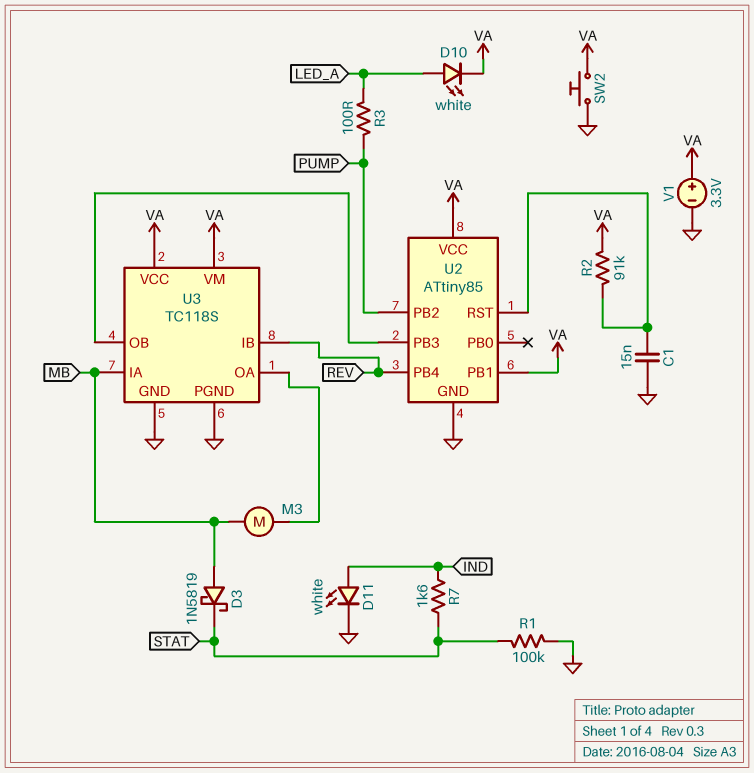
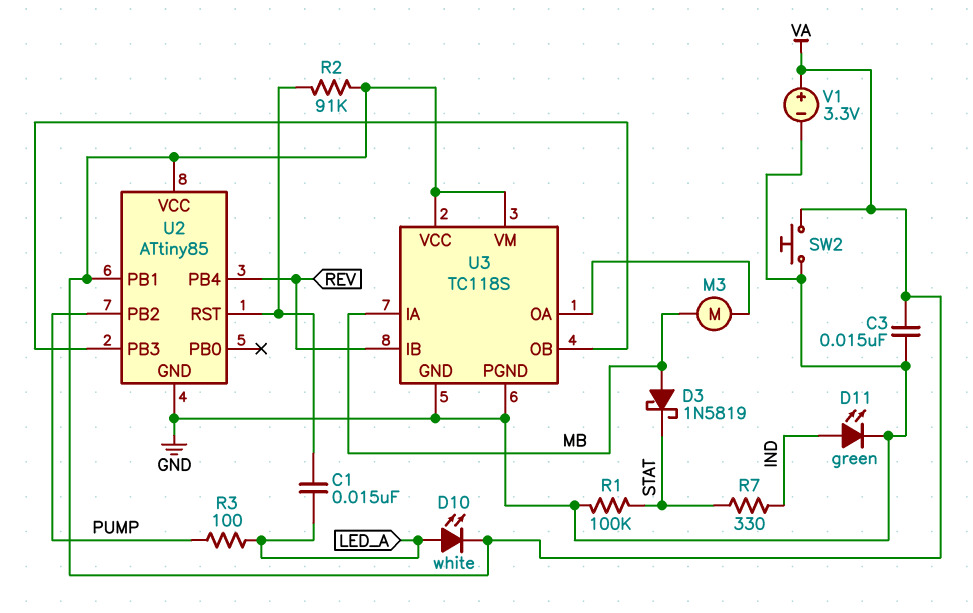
C1: 15nF (GND, U2/RST) -> 15nF (LED_A, U2/RST)
C3: none -> 15nF (GND, VA)
D11: LED white (A IND, K GND) -> LED green (A IND, K GND)
R7: 1.6k (IND, STAT) -> 330 (IND, STAT)

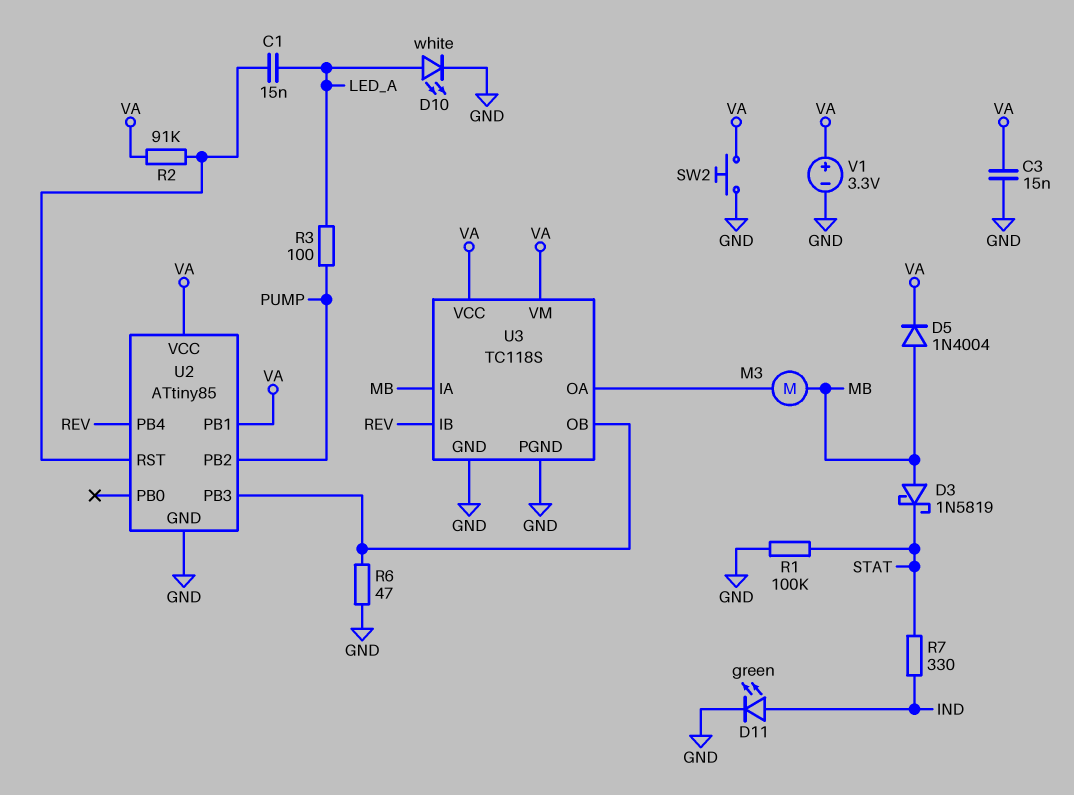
D5: none -> diode 1N4004 (A MB, K VA)
D10: LED white (A LED_A, K VA) -> LED white (A LED_A, K GND)
R6: none -> 47 (GND, U2/PB3)

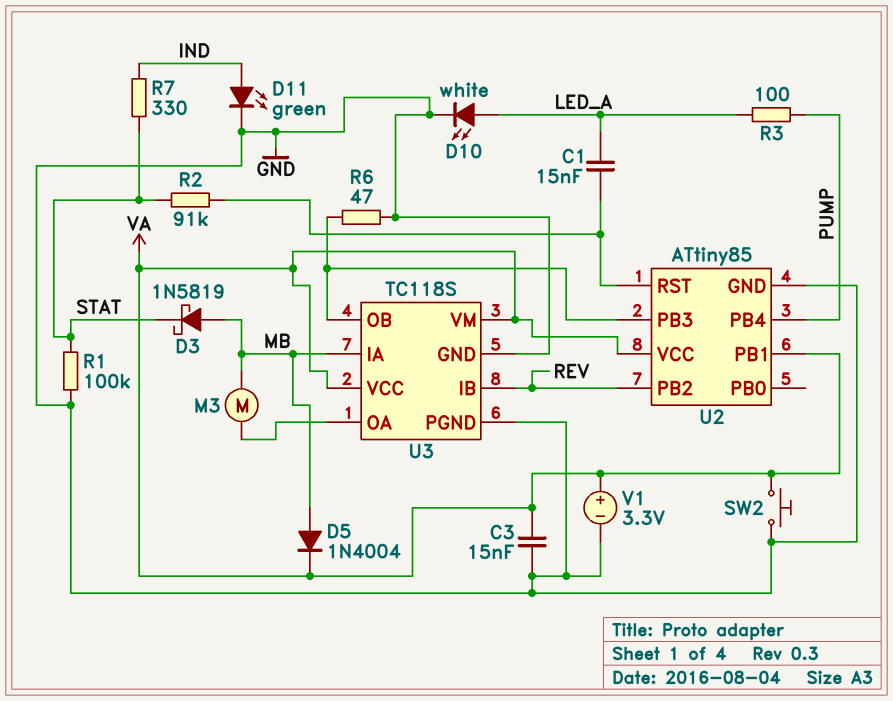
R2: 91k (U2/RST, VA) -> 91k (STAT, U2/RST)
U2 pin PB2: PUMP -> REV
U2 pin PB4: REV -> PUMP

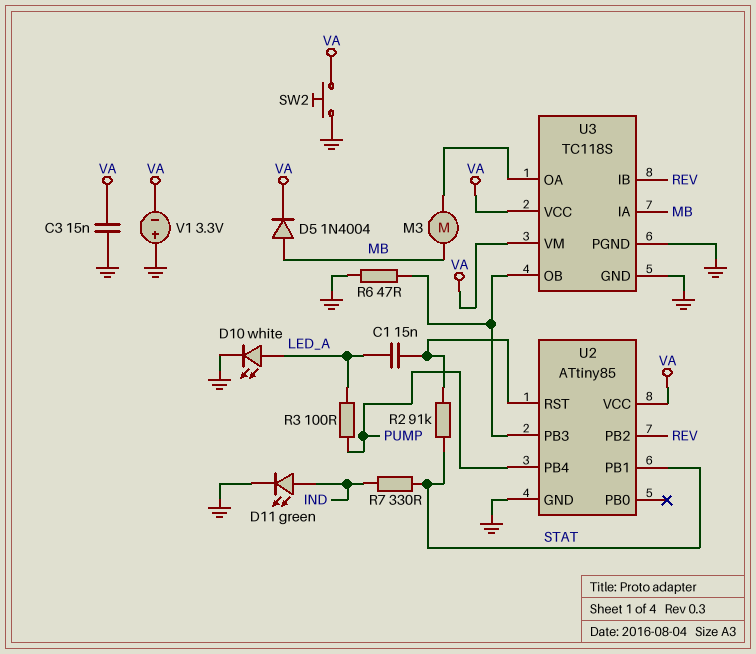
D3: schottky 1N5819 (A MB, K STAT) -> none
R1: 100k (GND, STAT) -> none
U2 pin PB1: VA -> STAT
V1: 3.3V (plus VA, minus GND) -> 3.3V (plus GND, minus VA)

